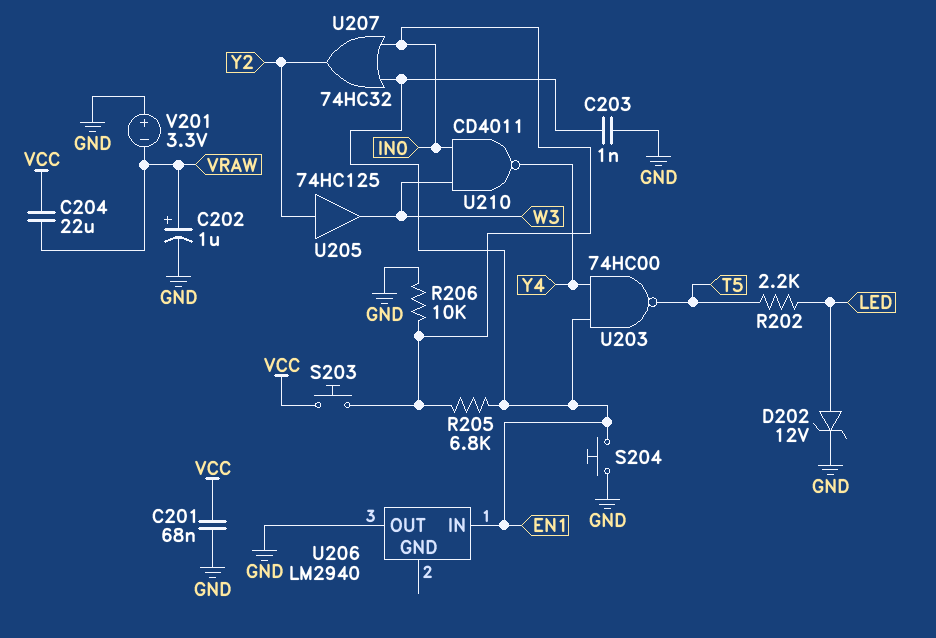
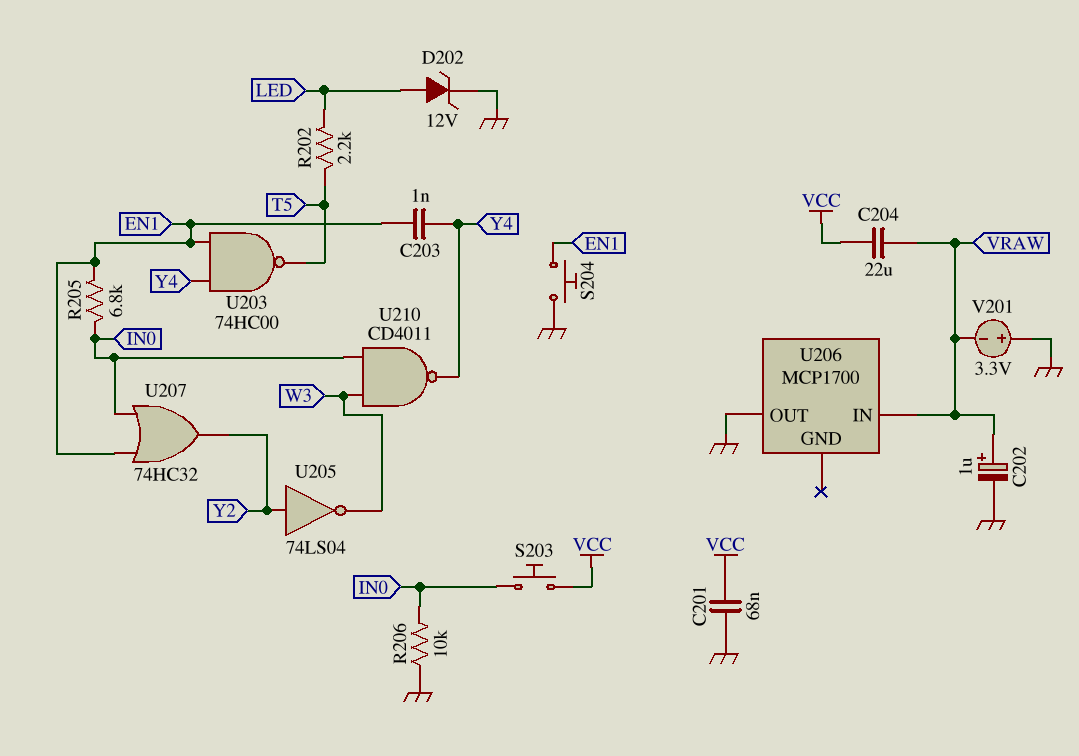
C203: 1nF (EN1, GND) -> 1nF (EN1, Y4)
U205: buffer 74HC125 (in Y2, out W3) -> NOT 74LS04 (in Y2, out W3)
U206: LM2940 -> MCP1700
U206 pin IN: EN1 -> VRAW

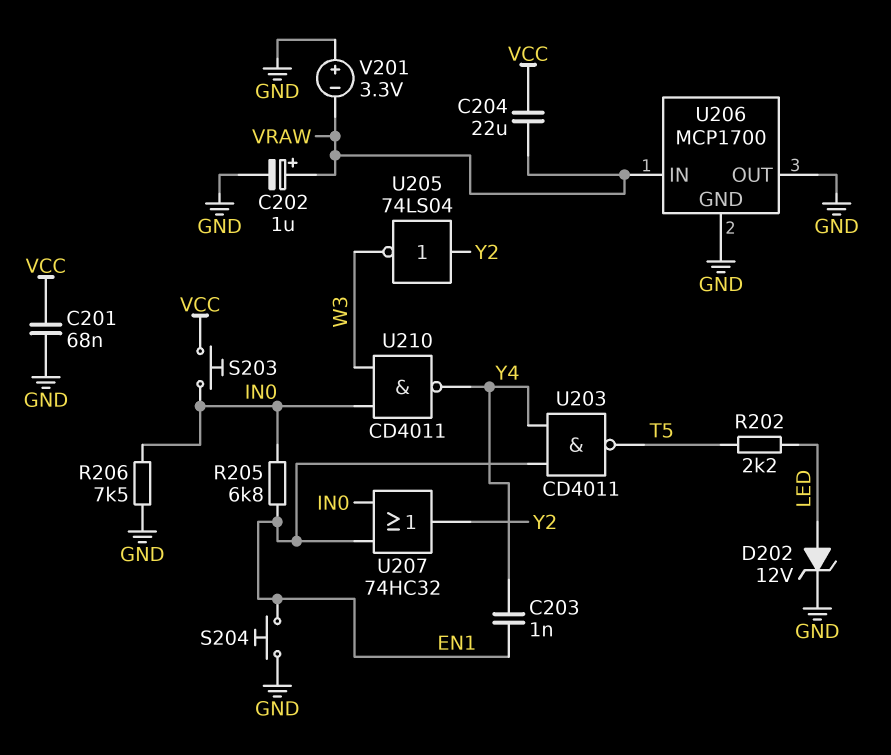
R206: 10k (GND, IN0) -> 7.5k (GND, IN0)
U203: NAND 74HC00 (in EN1, in Y4, out T5) -> NAND CD4011 (in EN1, in Y4, out T5)
U206 pin GND: none -> GND

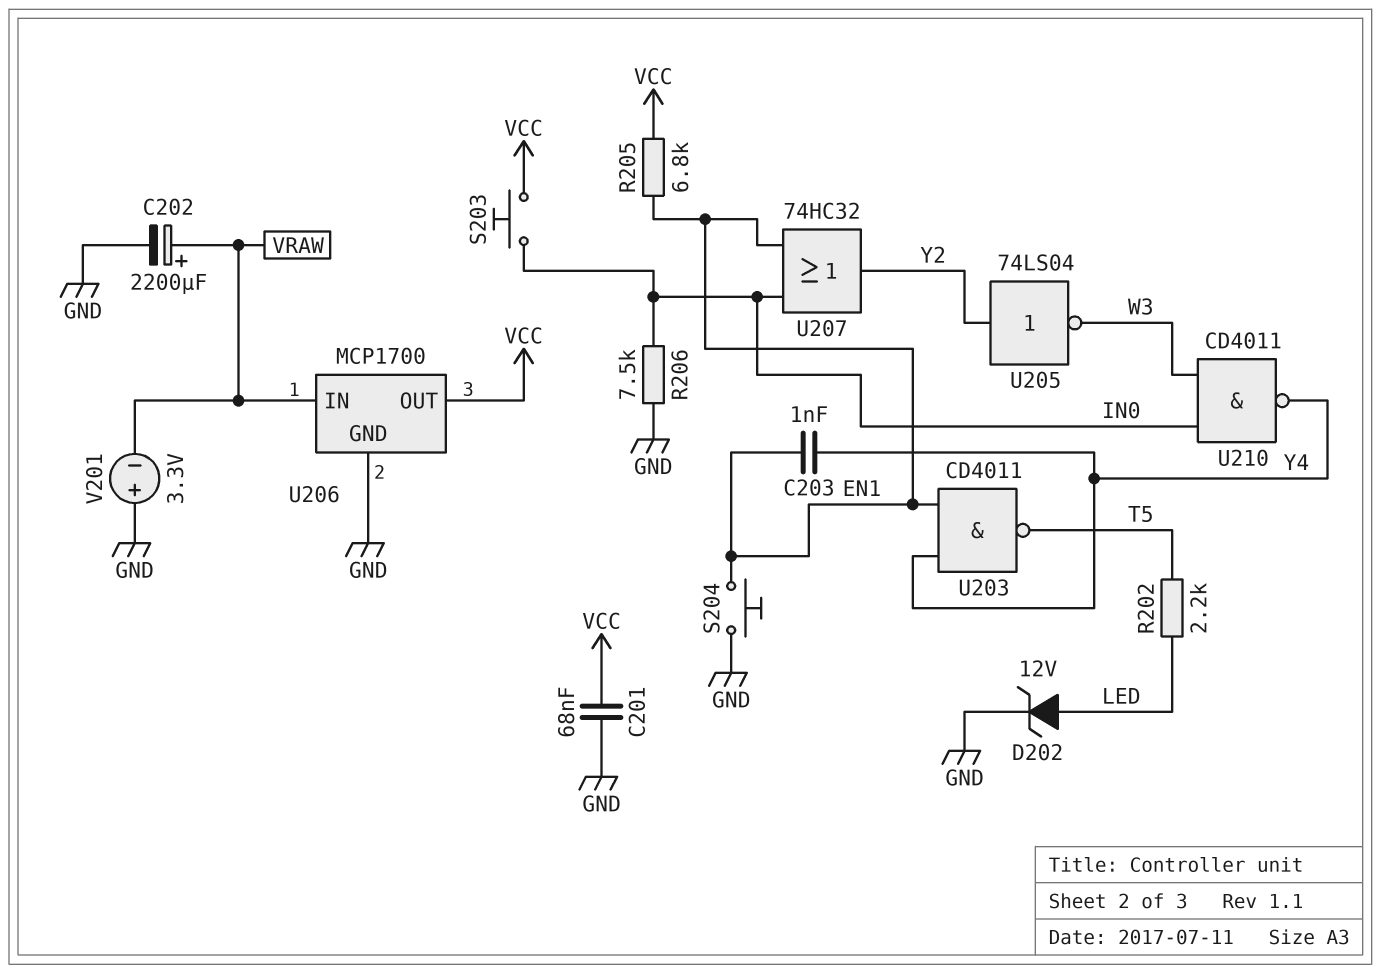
C202: 1uF (plus VRAW, minus GND) -> 2200uF (plus VRAW, minus GND)
C204: 22uF (VCC, VRAW) -> none
R205: 6.8k (EN1, IN0) -> 6.8k (EN1, VCC)
U206 pin OUT: GND -> VCC

